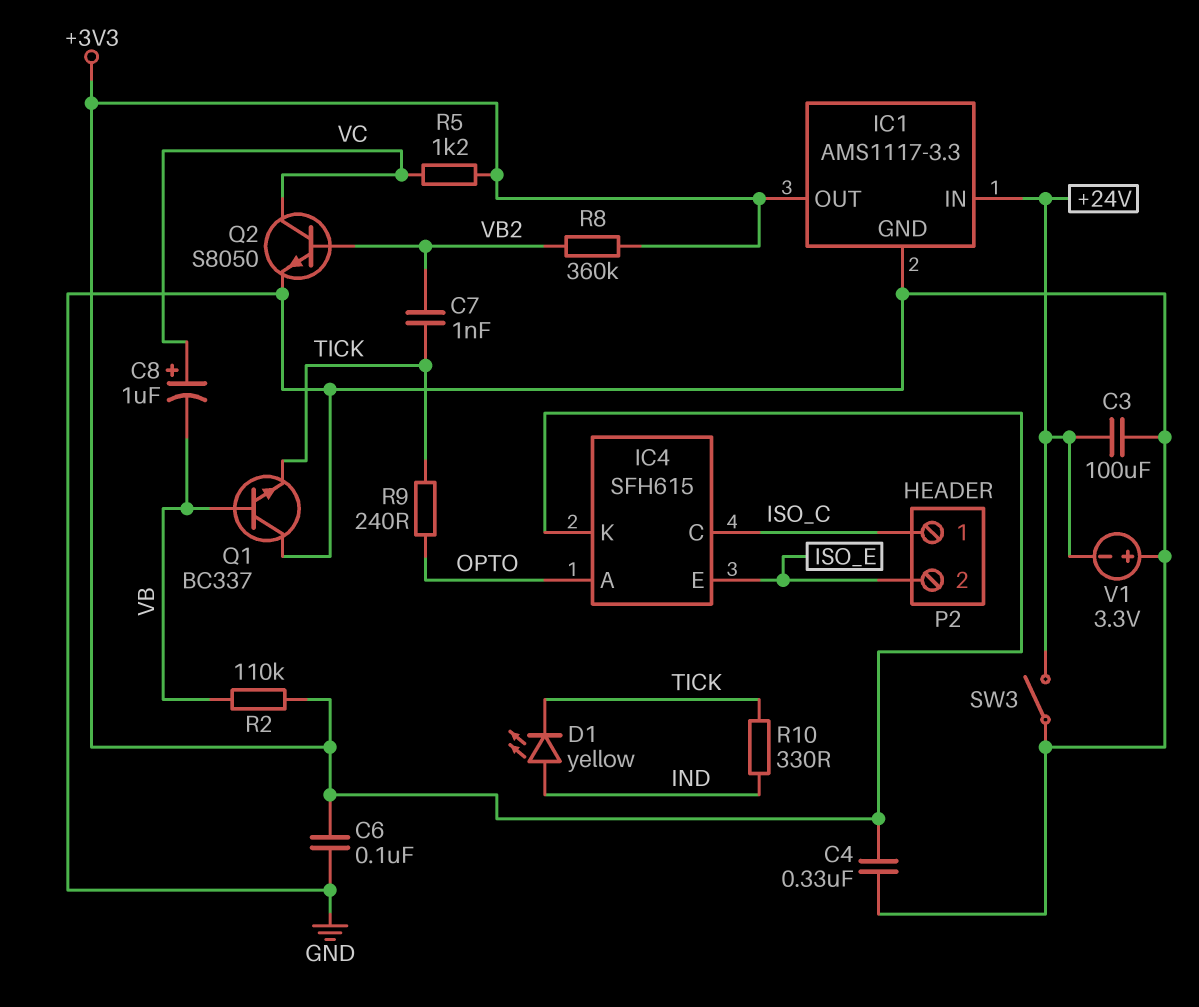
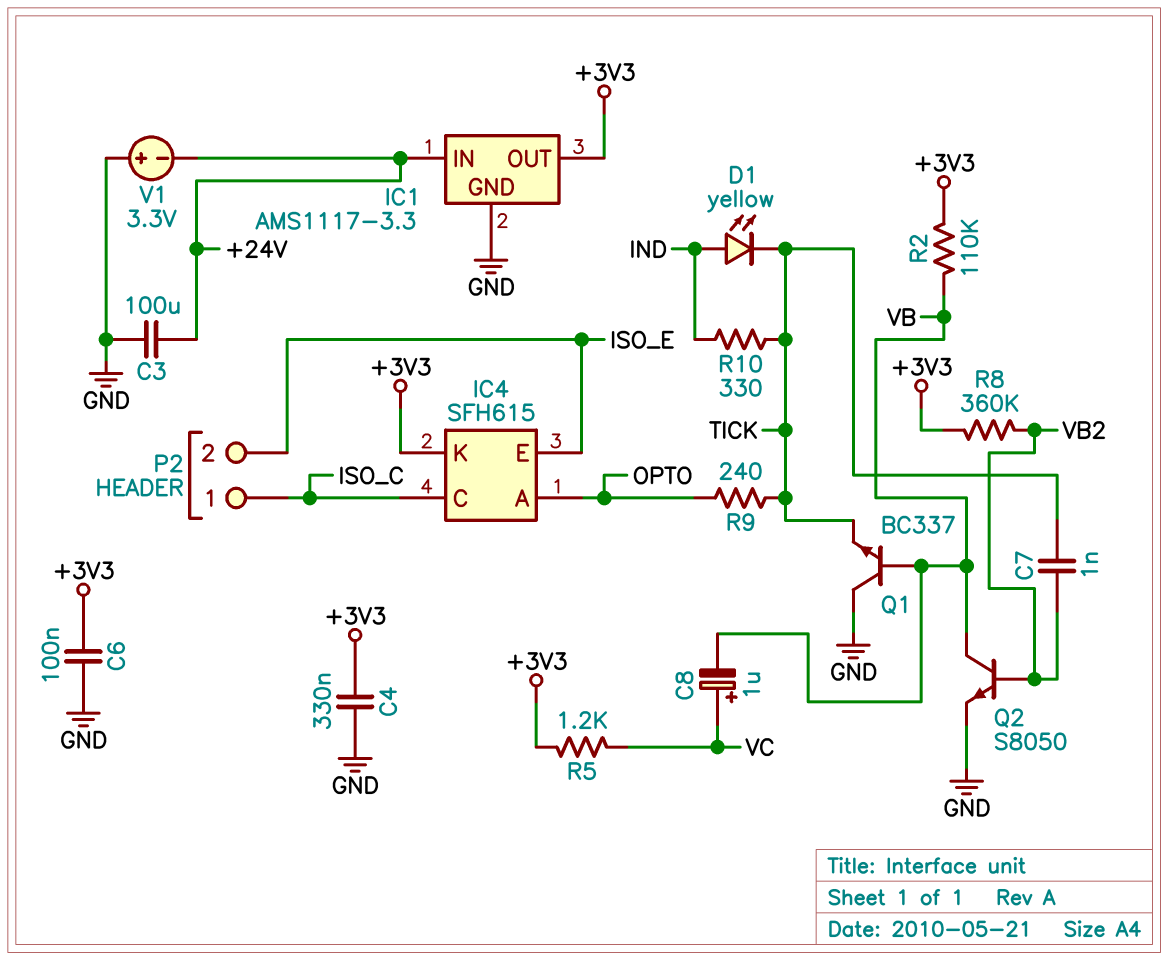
Q2: NPN S8050 (B VB2, C VC, E GND) -> NPN S8050 (B VB2, C VB, E GND)
SW3: switch (+24V, GND) -> none

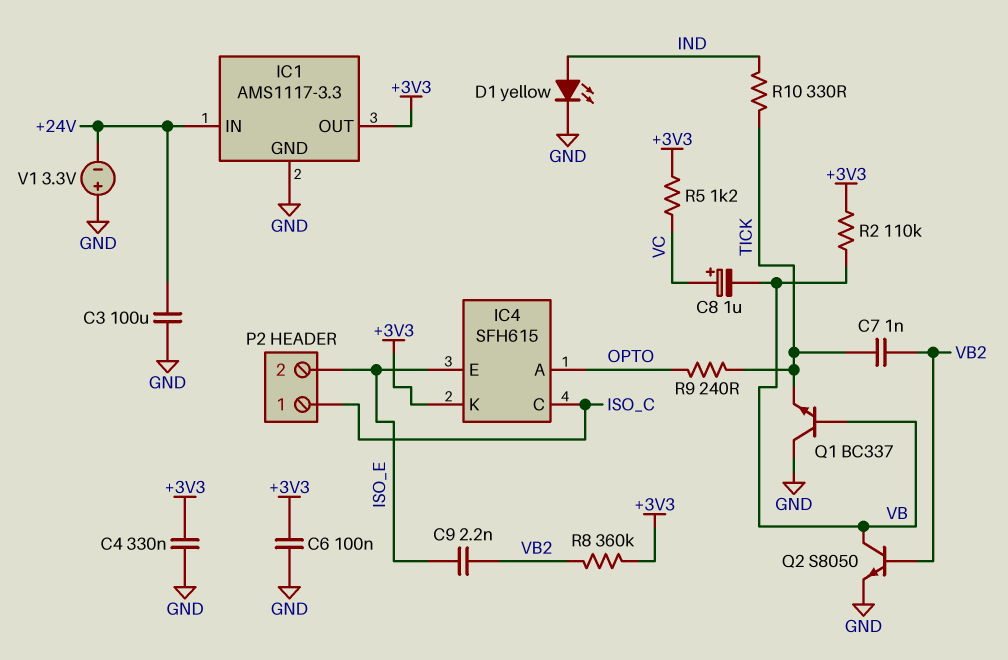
C9: none -> 2.2nF (ISO_E, VB2)
D1: LED yellow (A IND, K TICK) -> LED yellow (A IND, K GND)

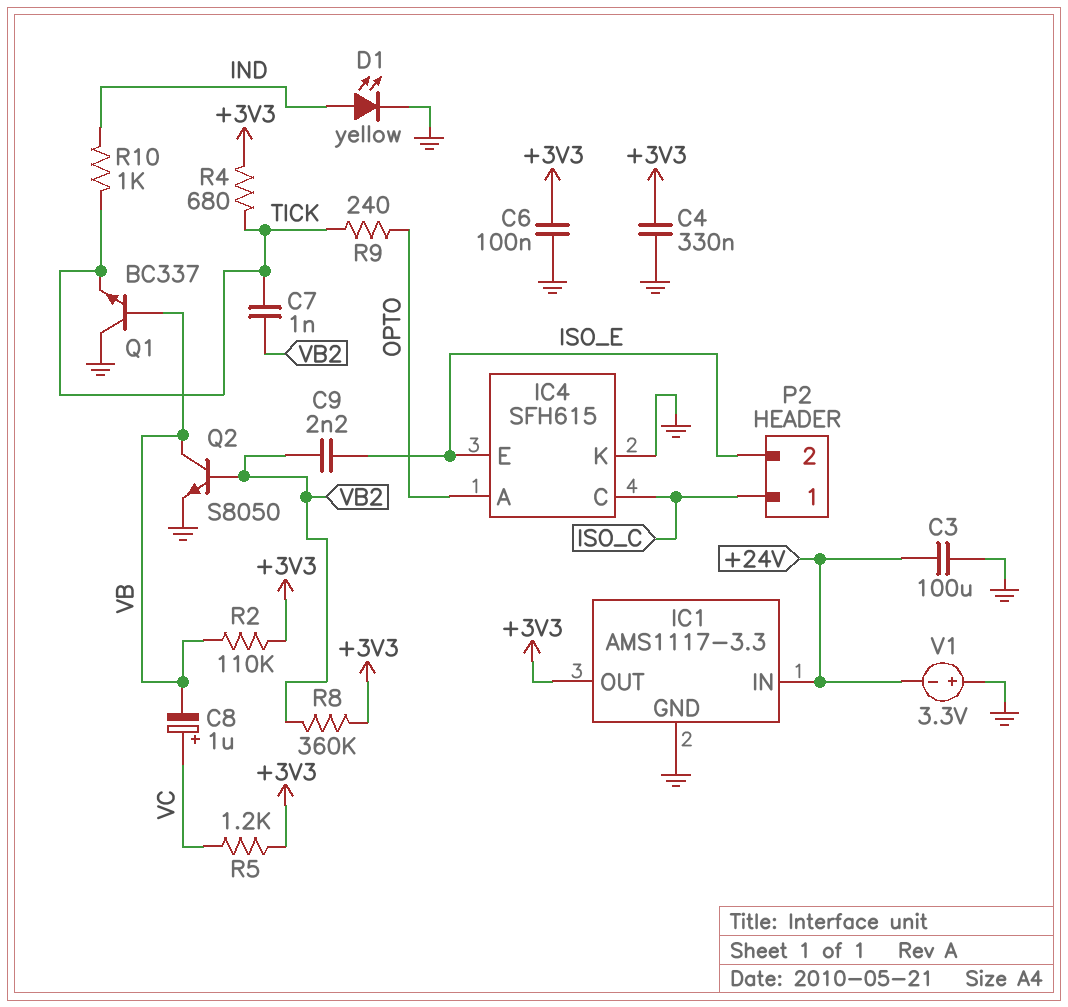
IC4 pin K: +3V3 -> GND
R4: none -> 680 (+3V3, TICK)
R10: 330 (IND, TICK) -> 1k (IND, TICK)

